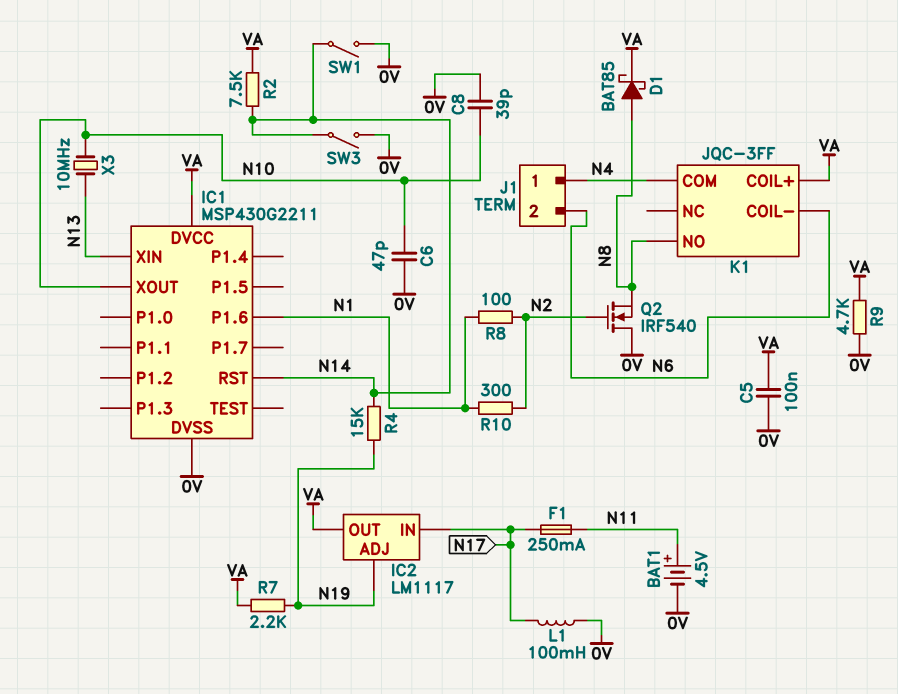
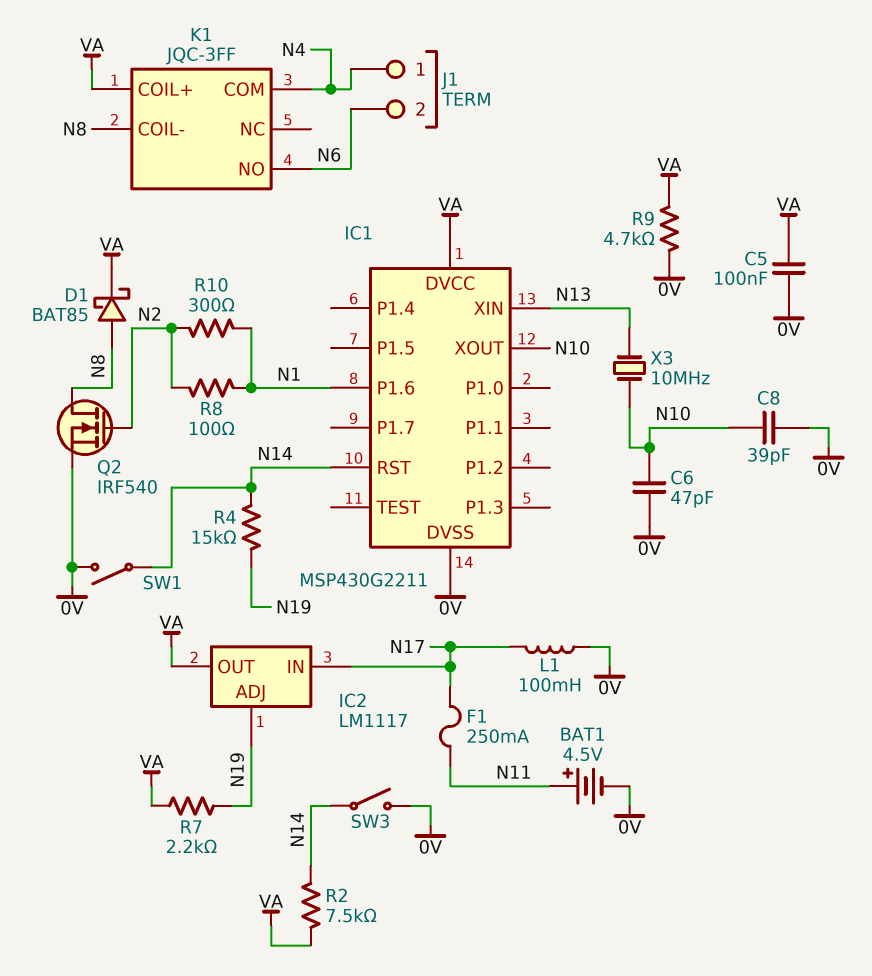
K1 pin COIL-: N6 -> N8
K1 pin NO: N8 -> N6
Q2: NMOS IRF540 (G N2, D 0V, S N8) -> NMOS IRF540 (G N2, D N8, S 0V)

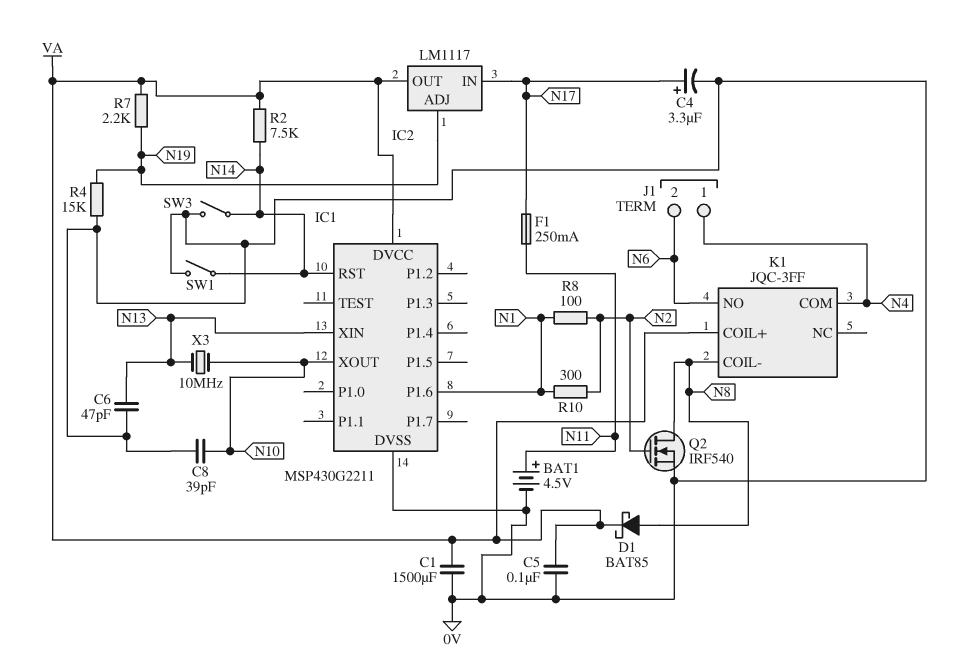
C1: none -> 1500uF (0V, VA)
C4: none -> 3.3uF (plus N17, minus 0V)
C6: 47pF (0V, N10) -> 47pF (0V, N13)
L1: 100mH (0V, N17) -> none
R4: 15k (N14, N19) -> 15k (0V, N19)
R9: 4.7k (0V, VA) -> none

